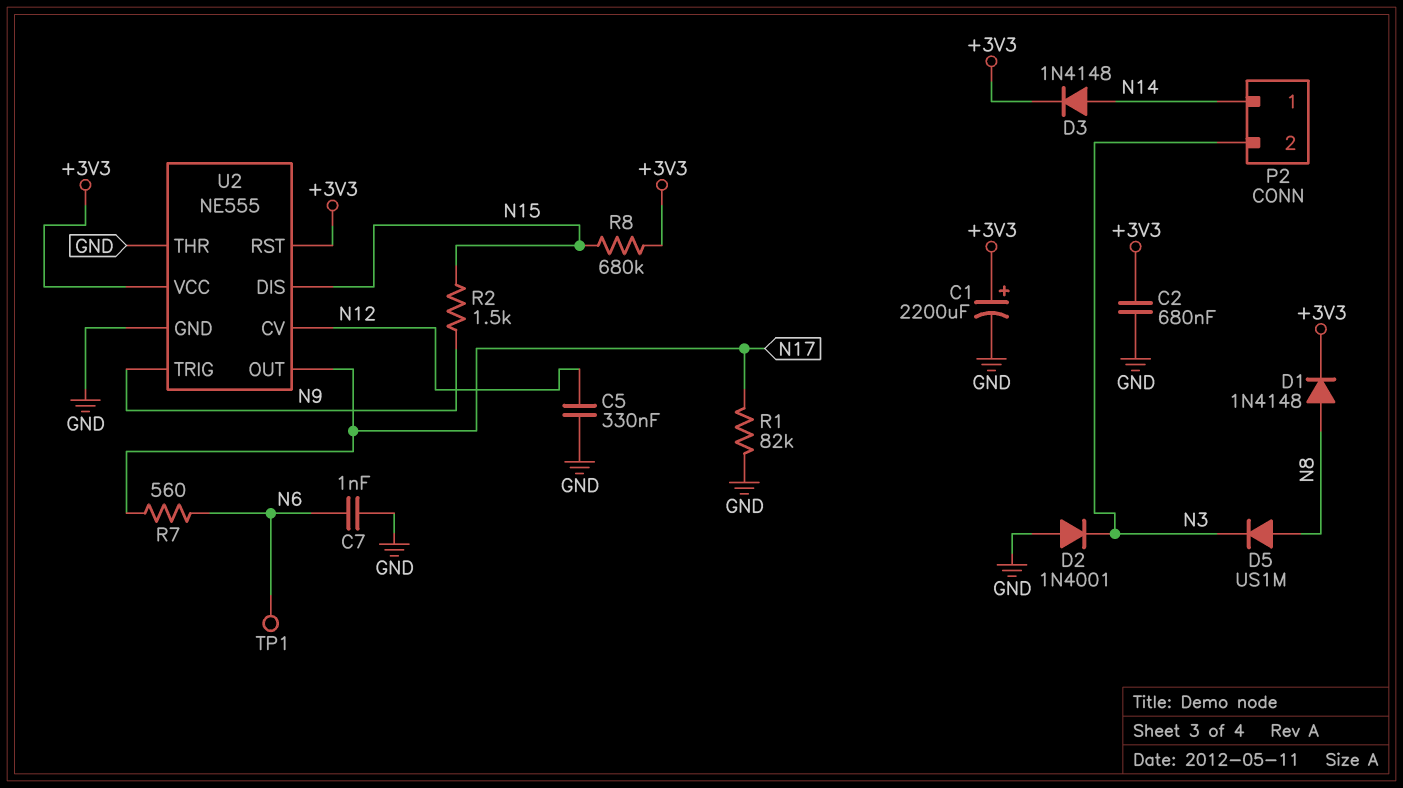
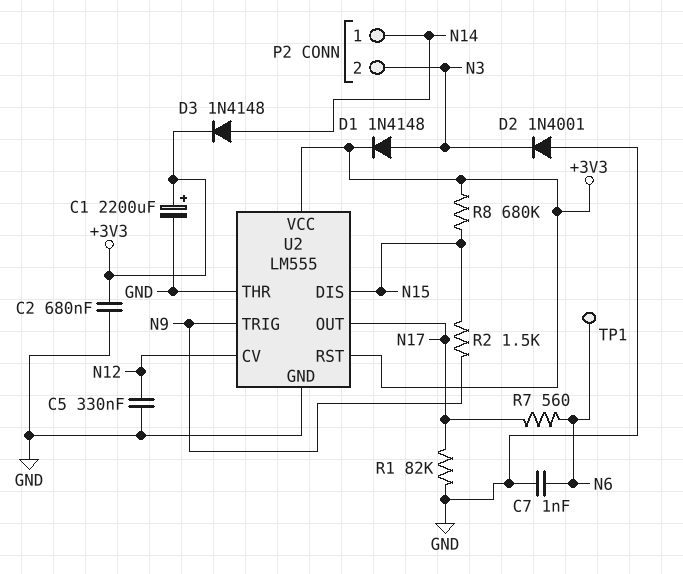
D1: diode 1N4148 (A N8, K +3V3) -> diode 1N4148 (A N3, K +3V3)
D5: diode US1M (A N8, K N3) -> none
U2: NE555 -> LM555

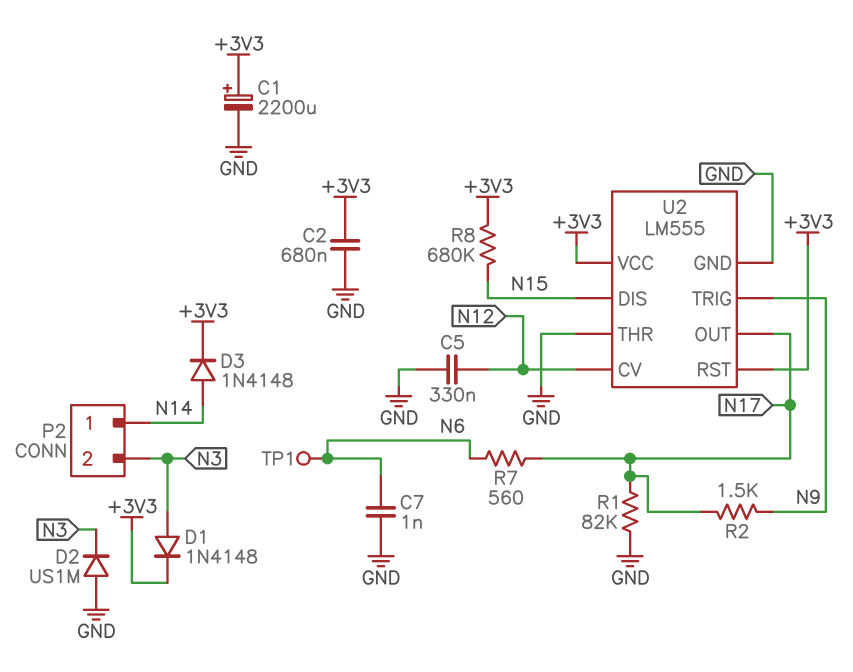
D2: diode 1N4001 (A GND, K N3) -> diode US1M (A GND, K N3)
R2: 1.5k (N9, N15) -> 1.5k (N9, N17)

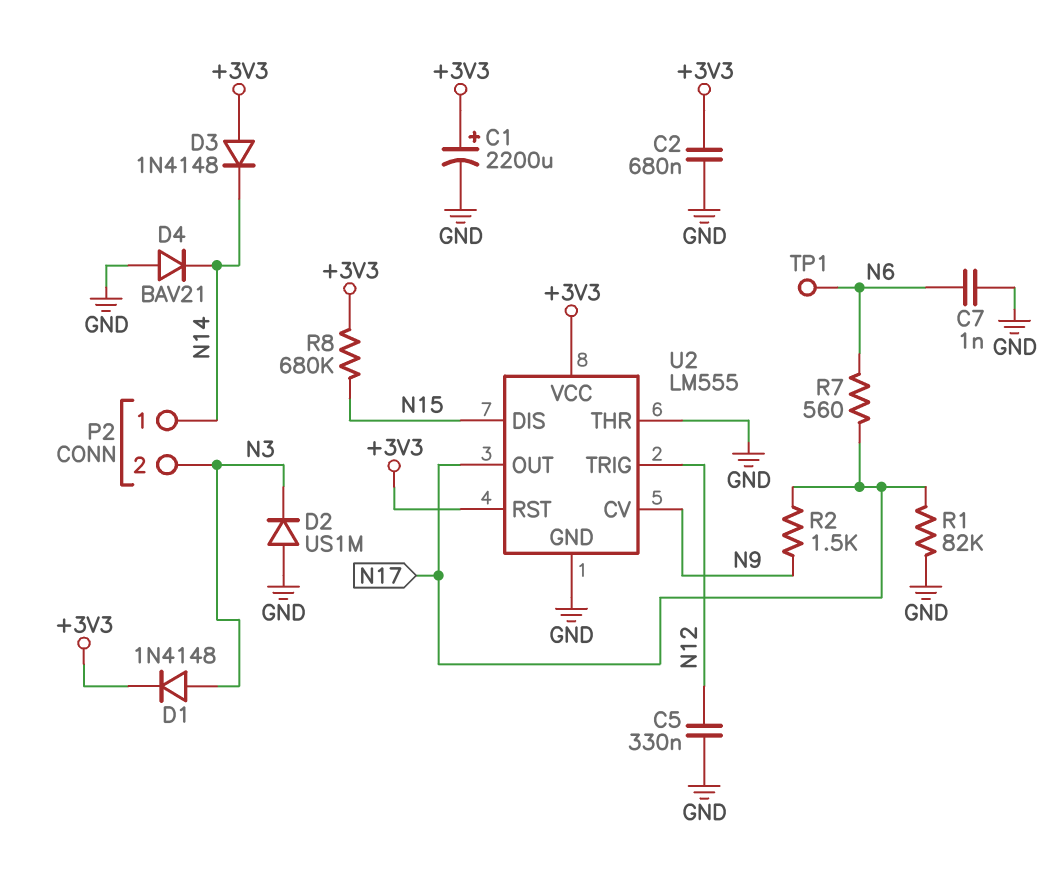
D3: diode 1N4148 (A N14, K +3V3) -> diode 1N4148 (A +3V3, K N14)
D4: none -> diode BAV21 (A GND, K N14)
U2 pin CV: N12 -> N9
U2 pin TRIG: N9 -> N12

